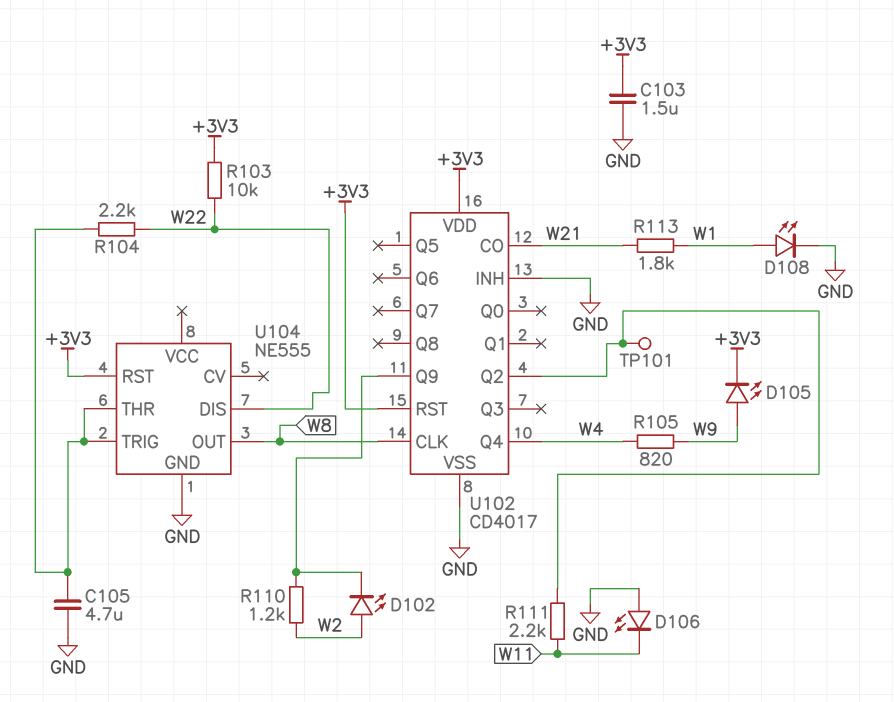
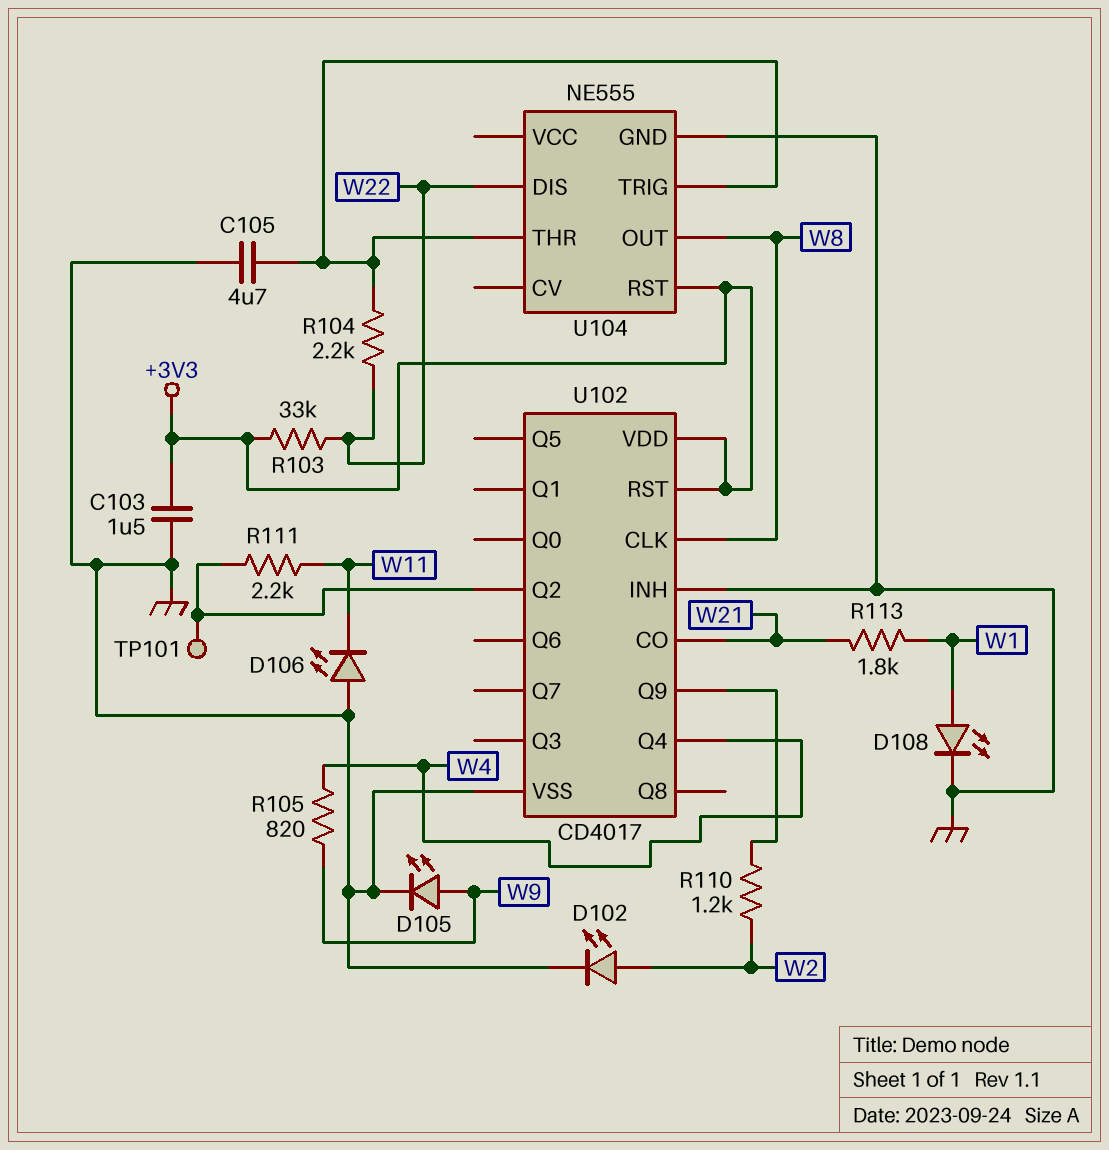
D102: LED (A W2, K U102/Q9) -> LED (A W2, K GND)
D105: LED (A W9, K +3V3) -> LED (A W9, K GND)
R103: 10k (+3V3, W22) -> 33k (+3V3, W22)

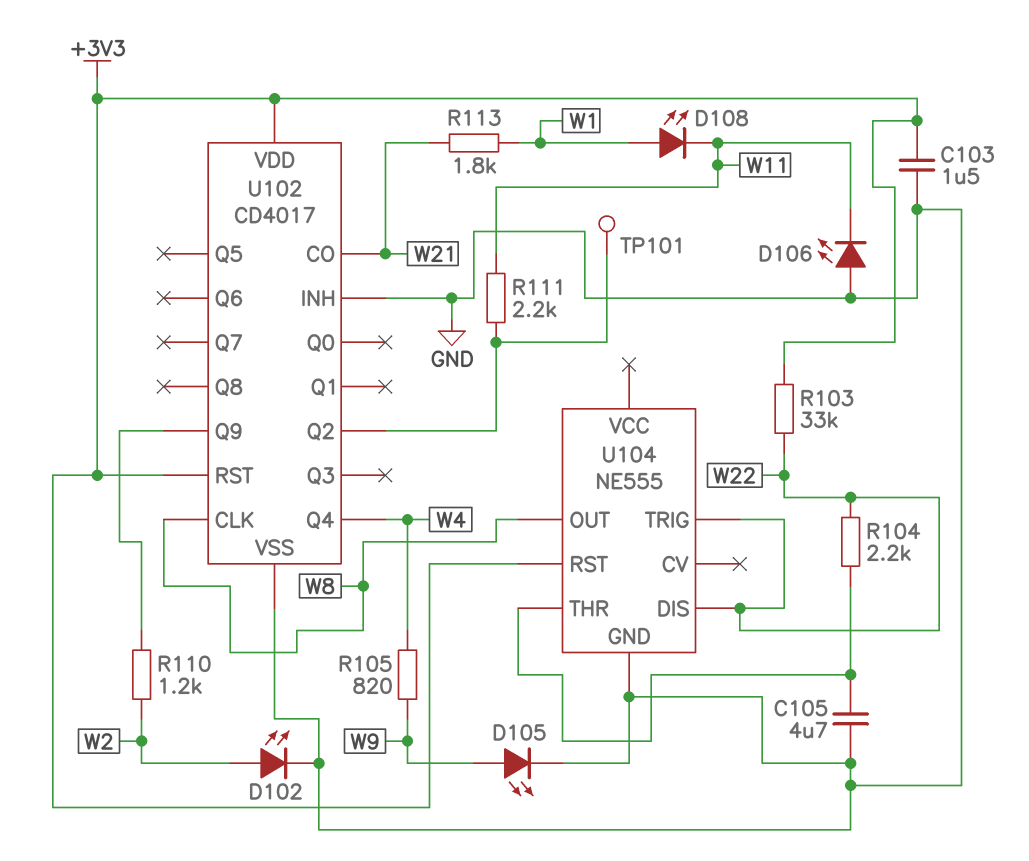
D108: LED (A W1, K GND) -> LED (A W1, K W11)
U104 pin TRIG: U104/THR -> W22

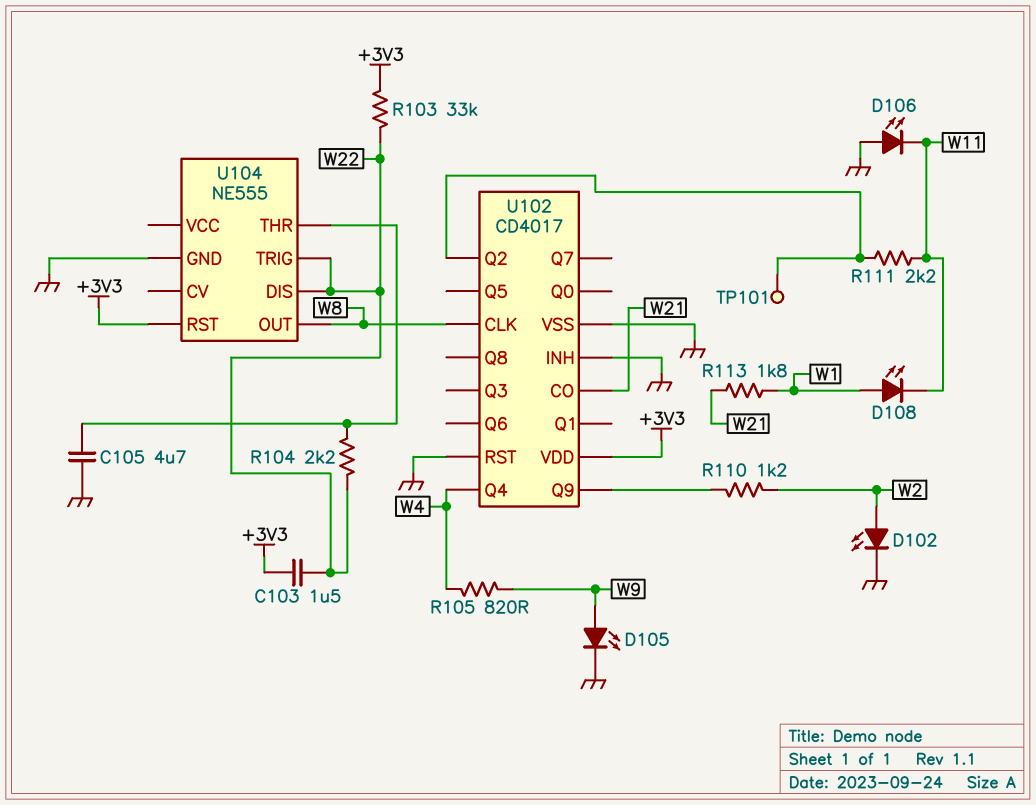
C103: 1.5uF (+3V3, GND) -> 1.5uF (+3V3, W22)
U102 pin RST: +3V3 -> GND

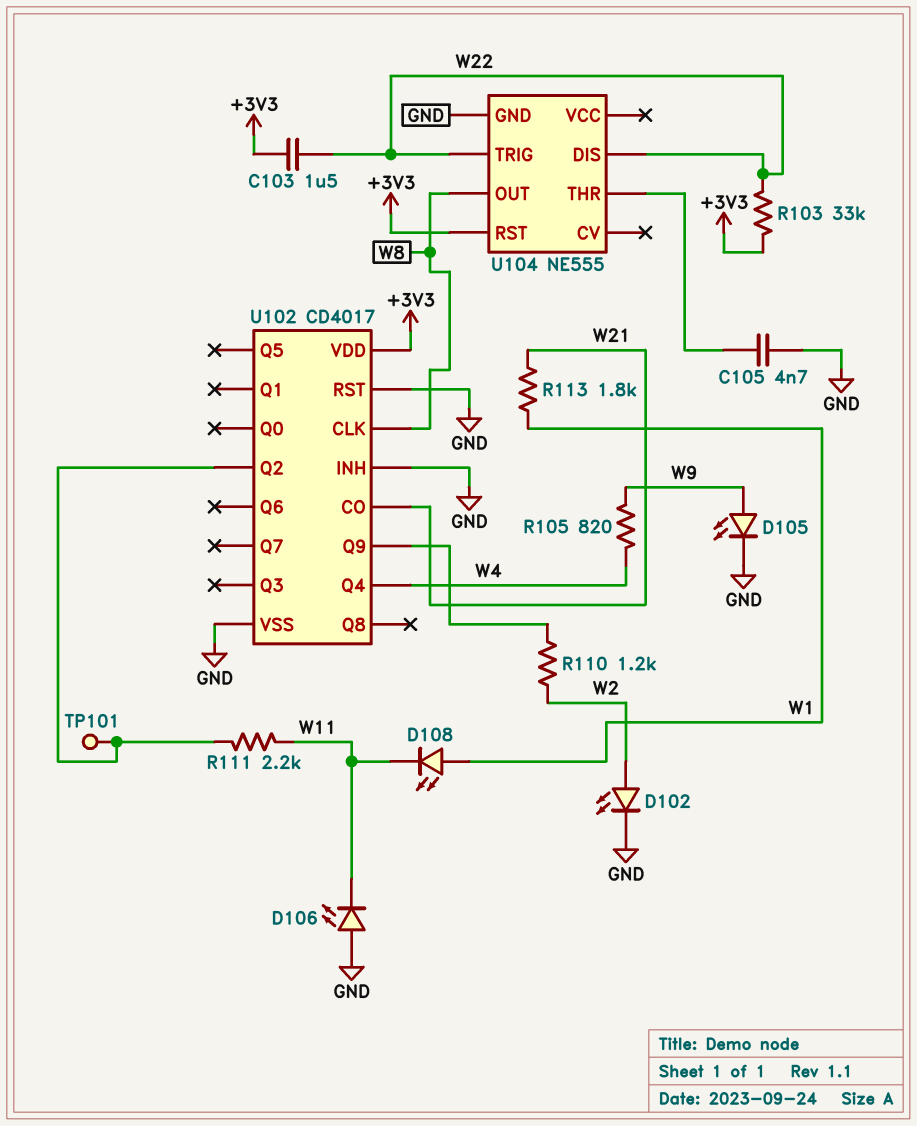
C105: 4.7uF (GND, U104/THR) -> 4.7nF (GND, U104/THR)
R104: 2.2k (U104/THR, W22) -> none

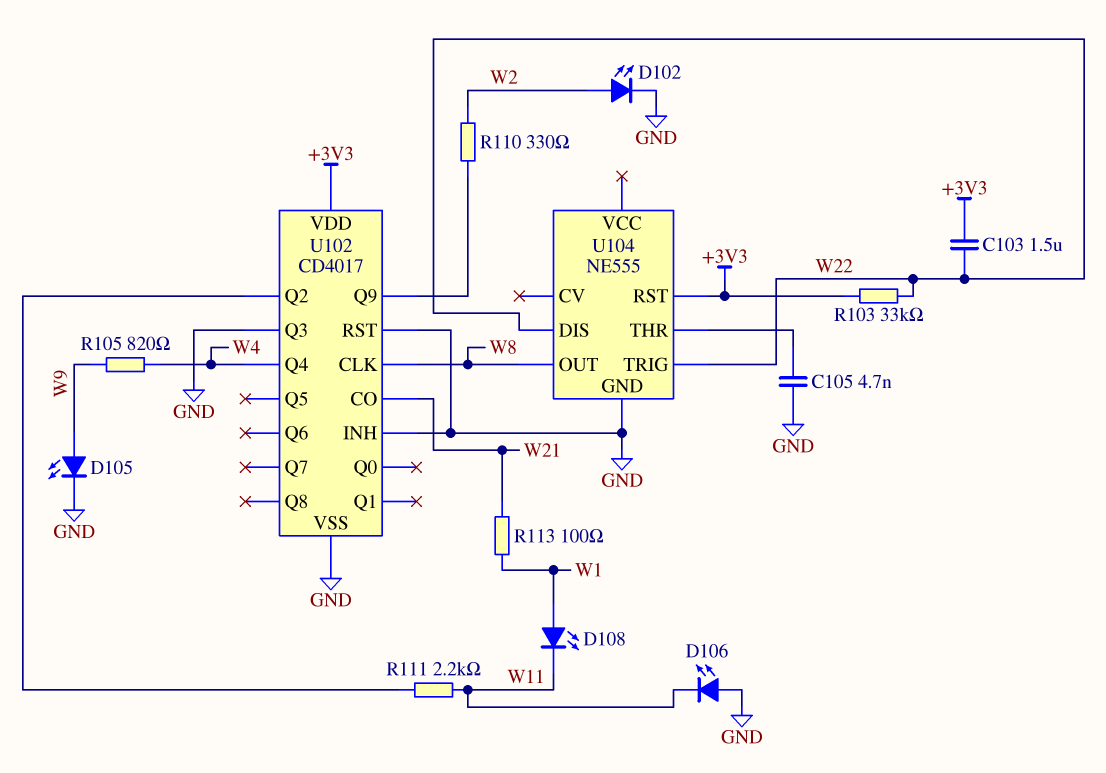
R110: 1.2k (U102/Q9, W2) -> 330 (U102/Q9, W2)
R113: 1.8k (W1, W21) -> 100 (W1, W21)
TP101: test point (U102/Q2) -> none
U102 pin Q3: none -> GND

